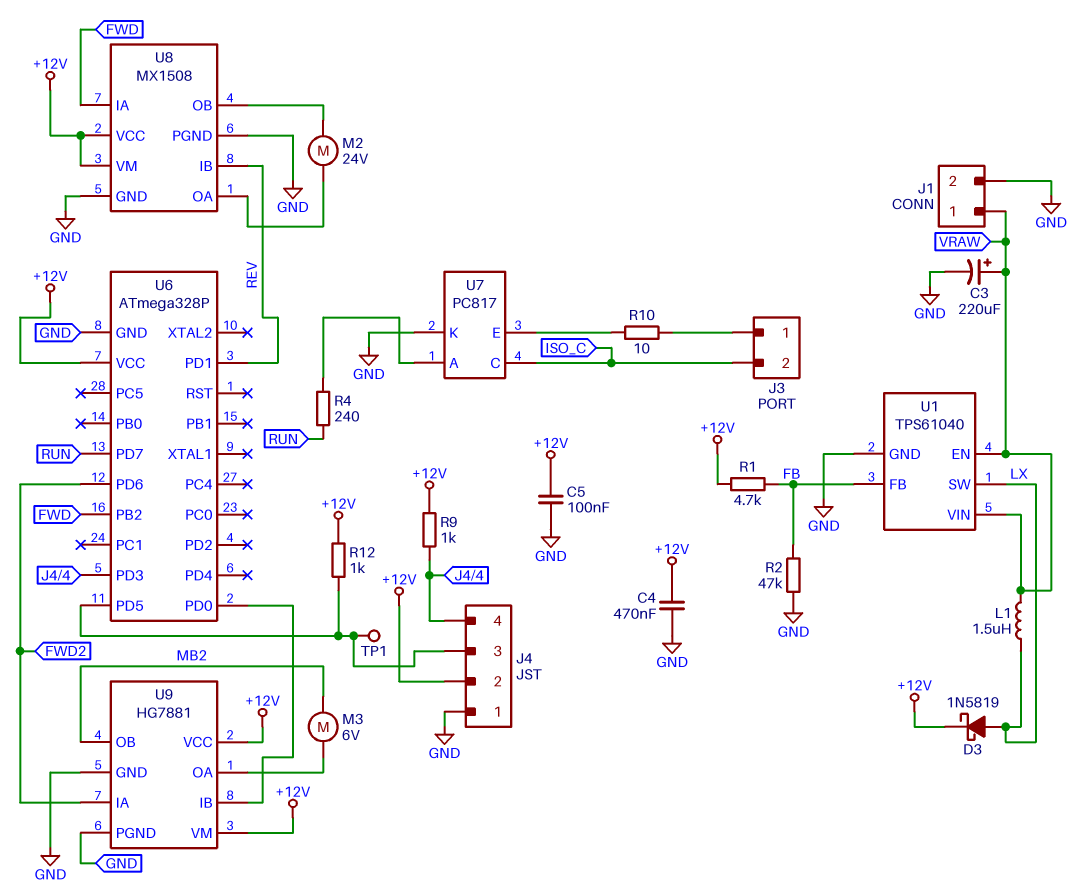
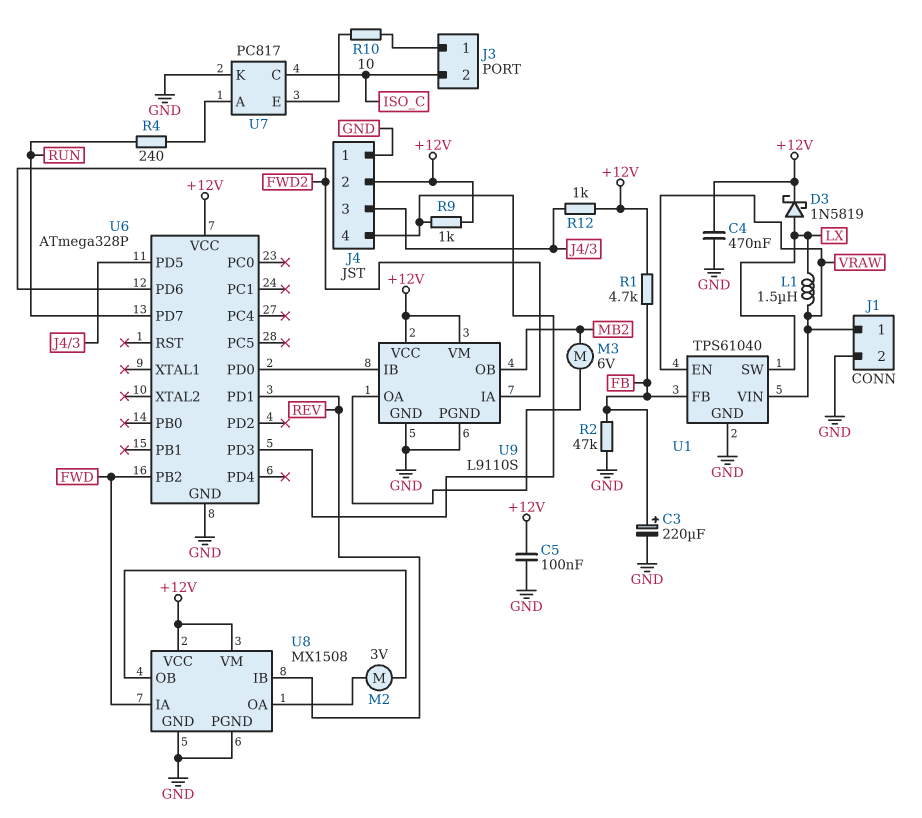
C3: 220uF (plus VRAW, minus GND) -> 220uF (plus FB, minus GND)
M2: motor 24V (U8/OA, U8/OB) -> motor 3V (U8/OA, U8/OB)
TP1: test point (J4/3) -> none
U9: HG7881 -> L9110S

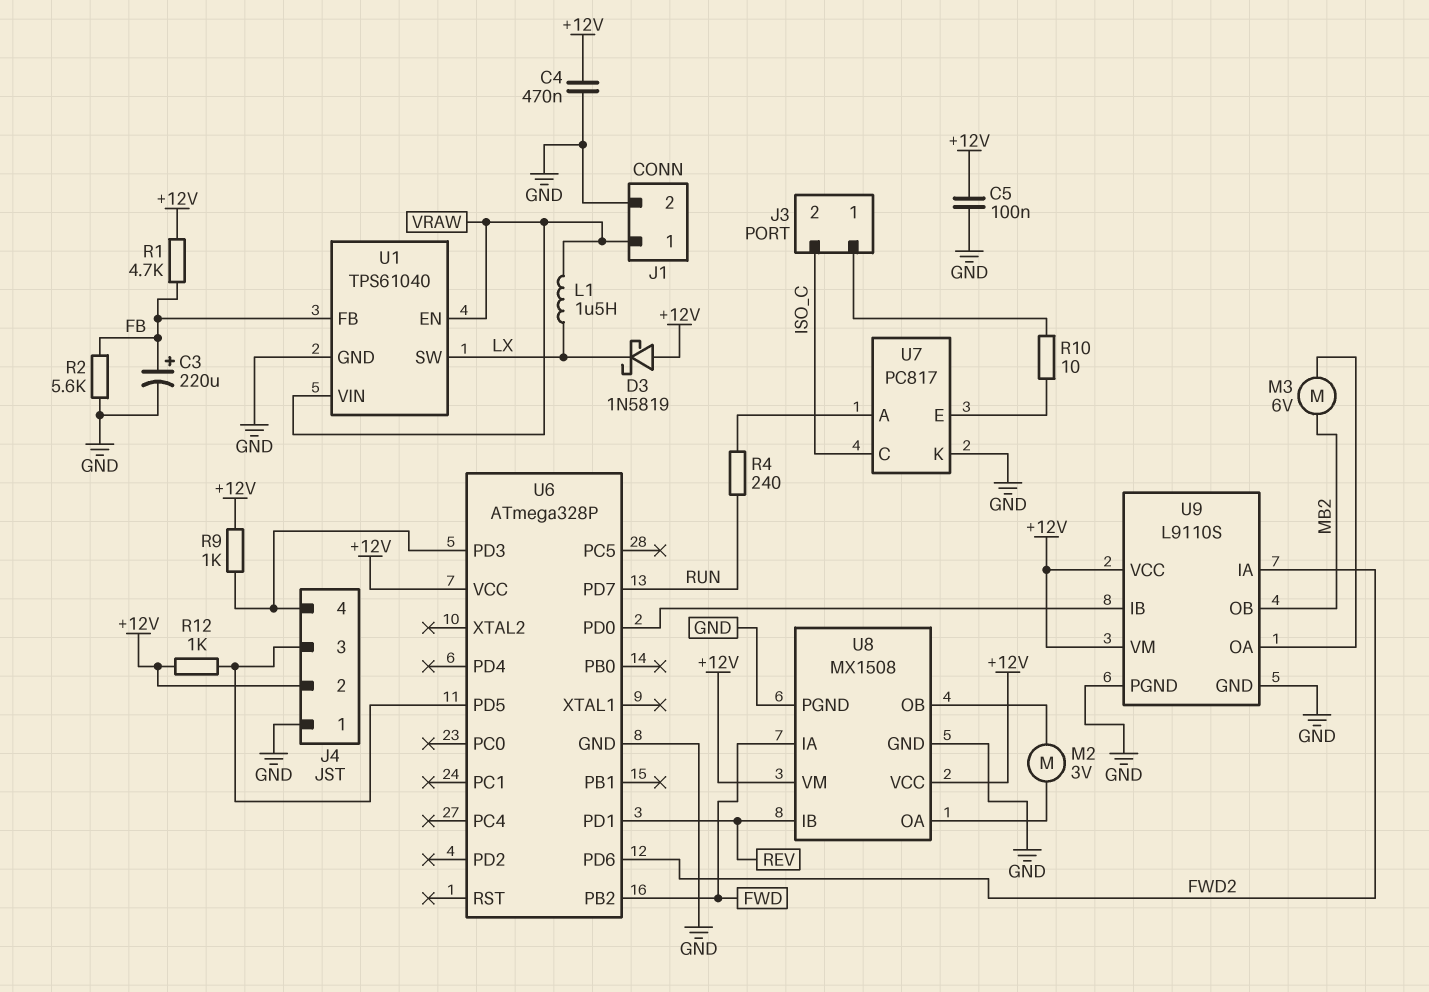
D3: schottky 1N5819 (A LX, K +12V) -> schottky 1N5819 (A +12V, K LX)
R2: 47k (FB, GND) -> 5.6k (FB, GND)

